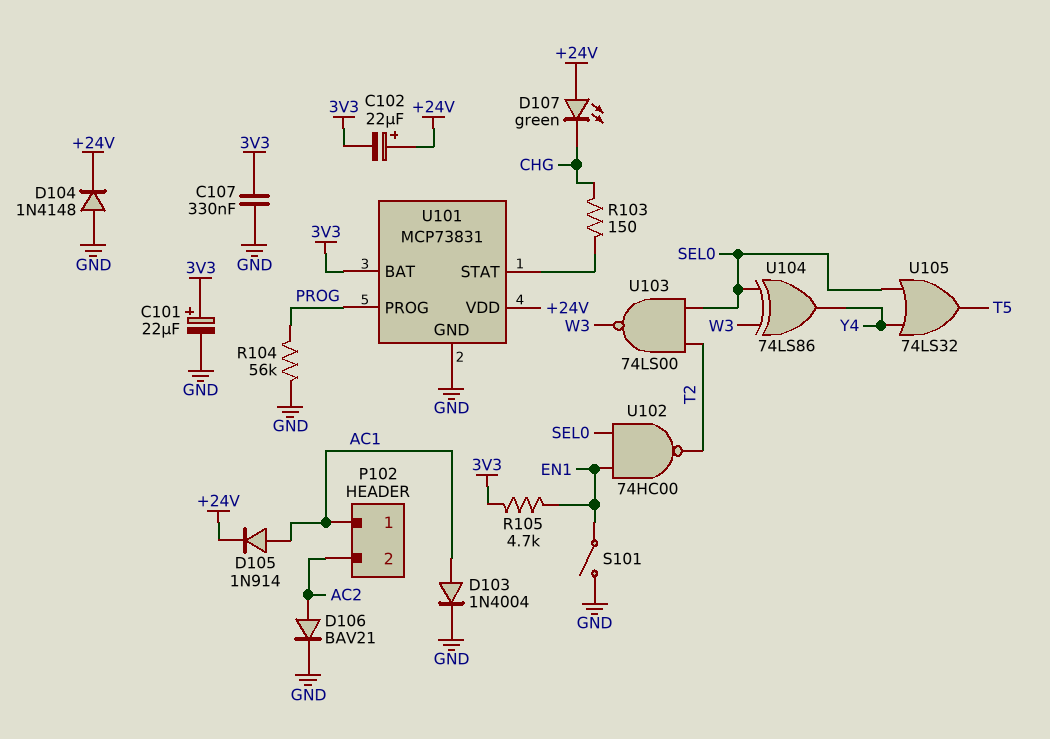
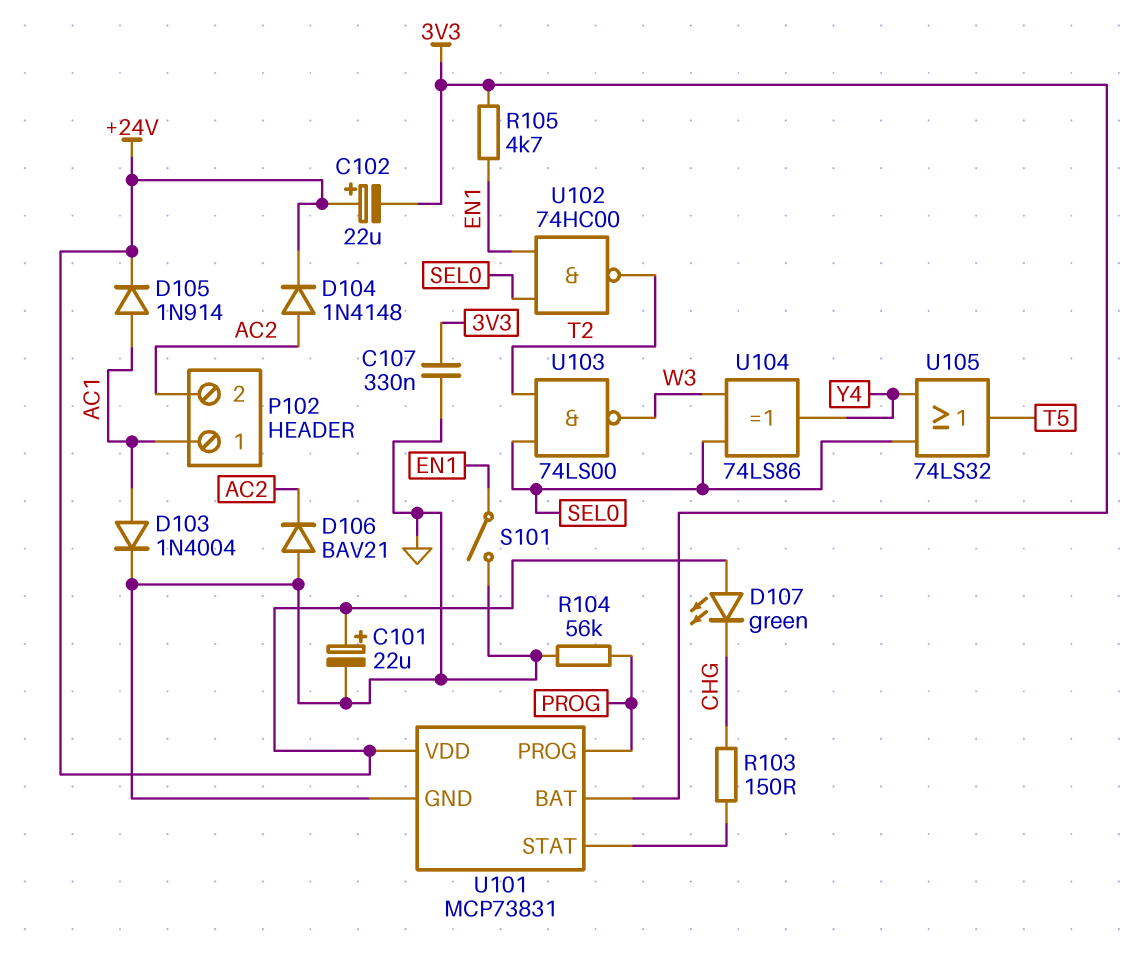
C101: 22uF (plus 3V3, minus GND) -> 22uF (plus +24V, minus GND)
D104: diode 1N4148 (A GND, K +24V) -> diode 1N4148 (A AC2, K +24V)
D106: diode BAV21 (A AC2, K GND) -> diode BAV21 (A GND, K AC2)

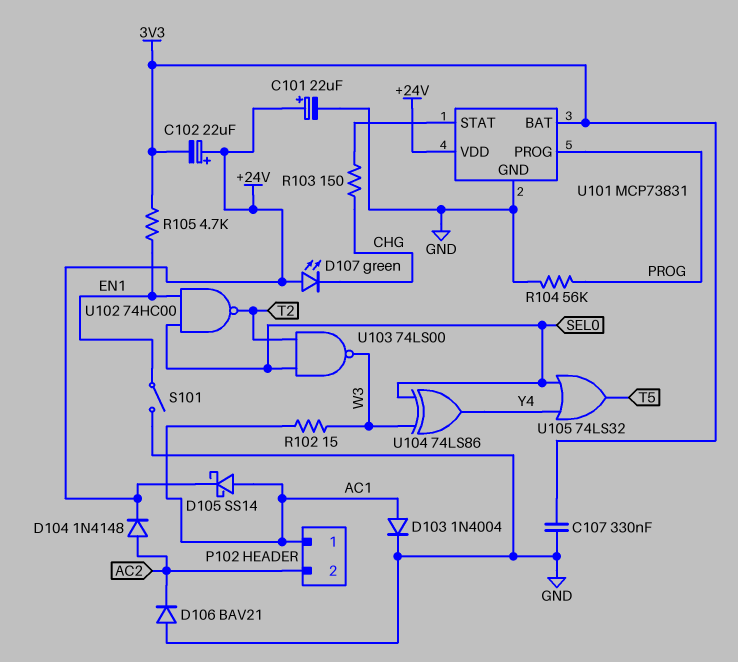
D105: diode 1N914 (A AC1, K +24V) -> schottky SS14 (A AC1, K +24V)
R102: none -> 15 (AC1, W3)

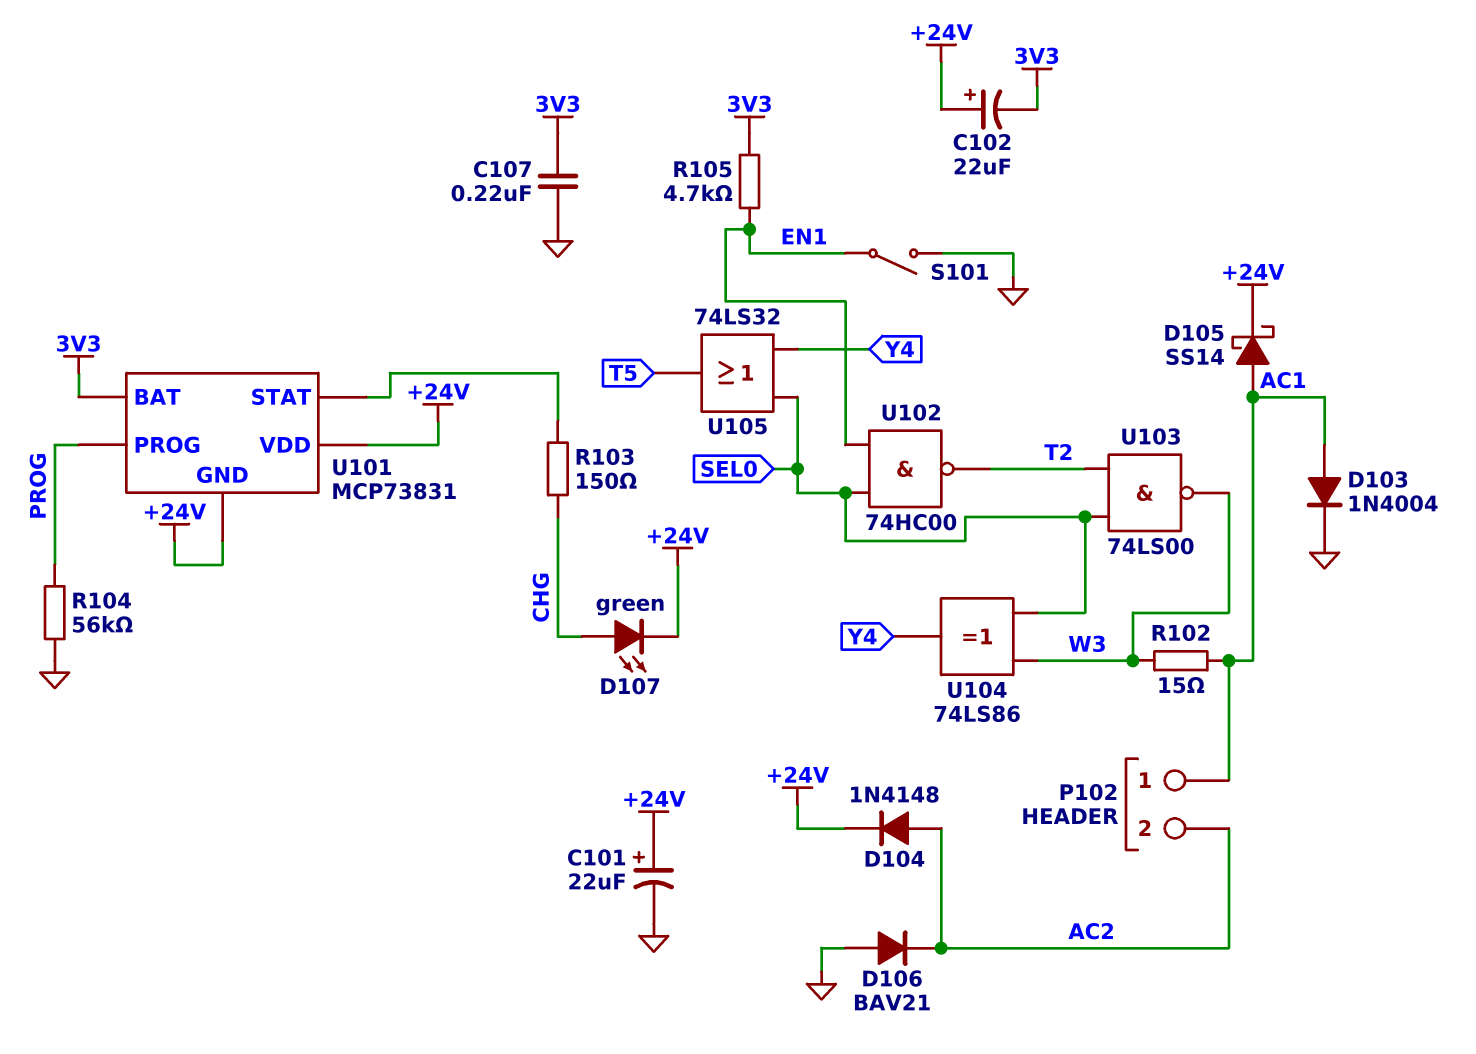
C107: 330nF (3V3, GND) -> 220nF (3V3, GND)
D107: LED green (A +24V, K CHG) -> LED green (A CHG, K +24V)
U101 pin GND: GND -> +24V

